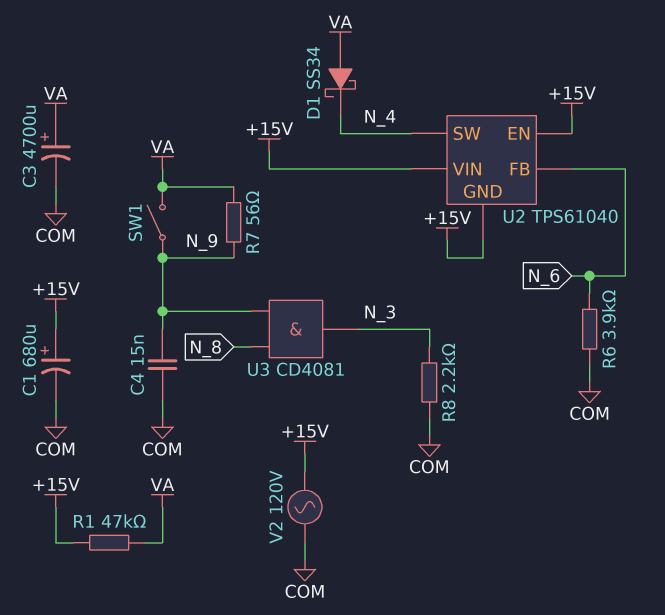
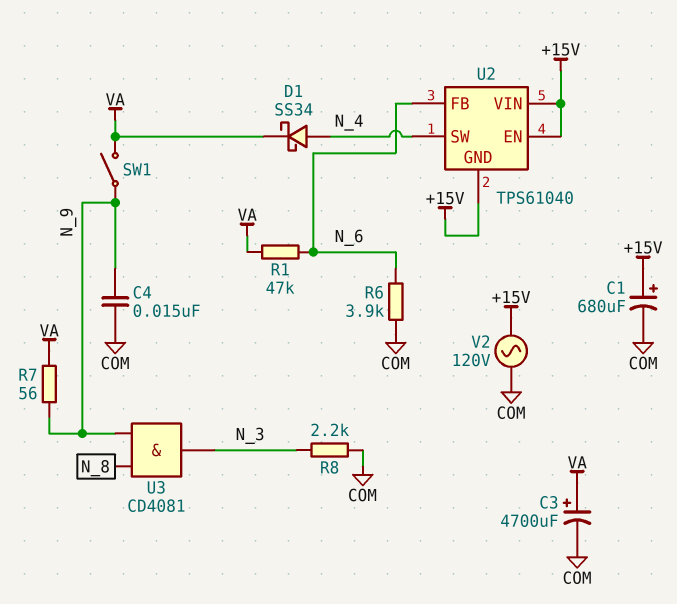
D1: schottky SS34 (A VA, K N_4) -> schottky SS34 (A N_4, K VA)
R1: 47k (+15V, VA) -> 47k (N_6, VA)

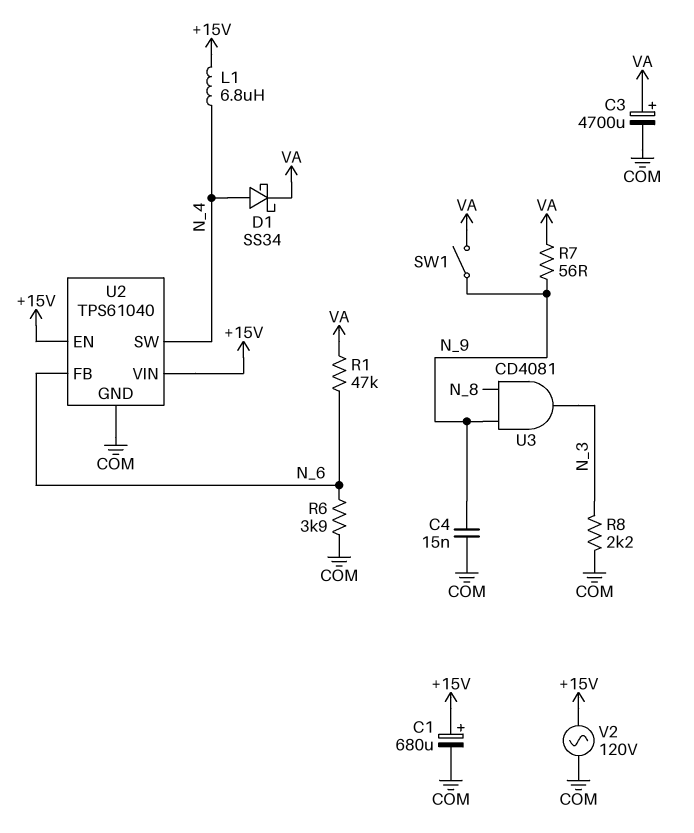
L1: none -> 6.8uH (+15V, N_4)
U2 pin GND: +15V -> COM

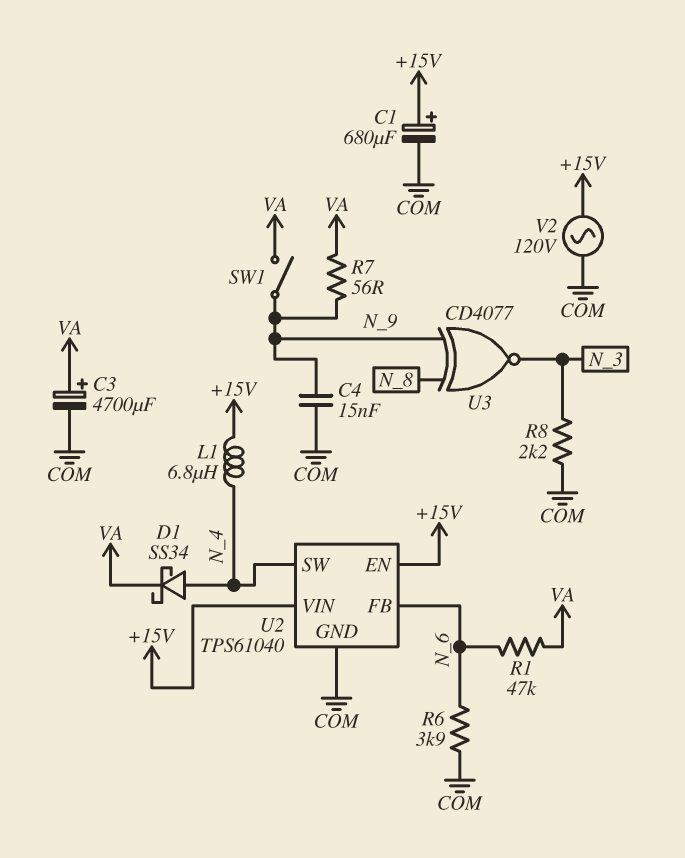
U3: AND CD4081 (in N_8, in N_9, out N_3) -> XNOR CD4077 (in N_8, in N_9, out N_3)

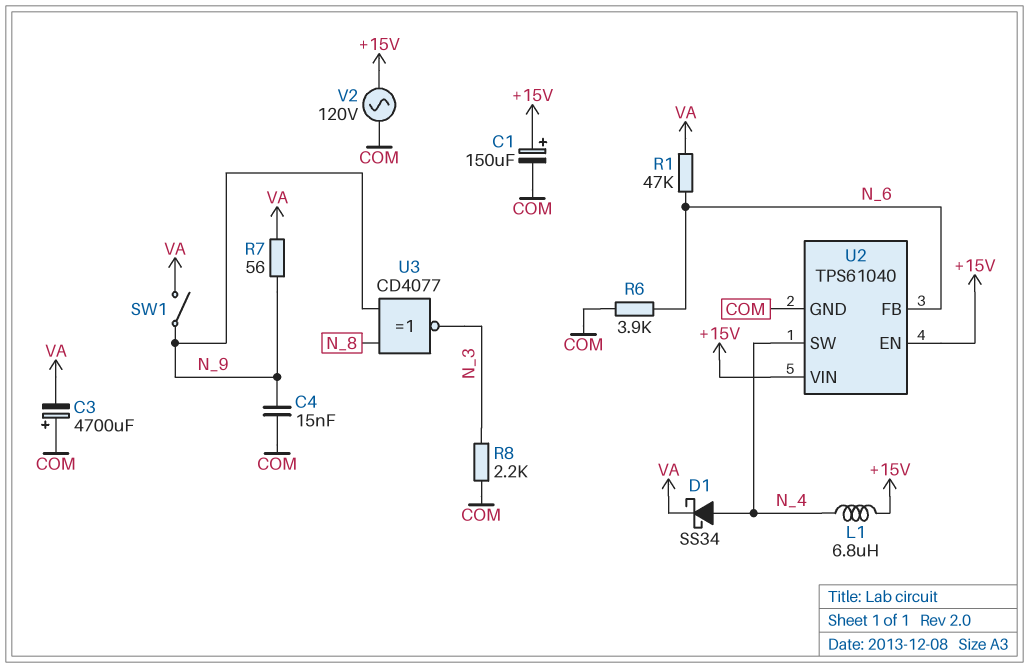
C1: 680uF (plus +15V, minus COM) -> 150uF (plus +15V, minus COM)
C3: 4700uF (plus VA, minus COM) -> 4700uF (plus COM, minus VA)

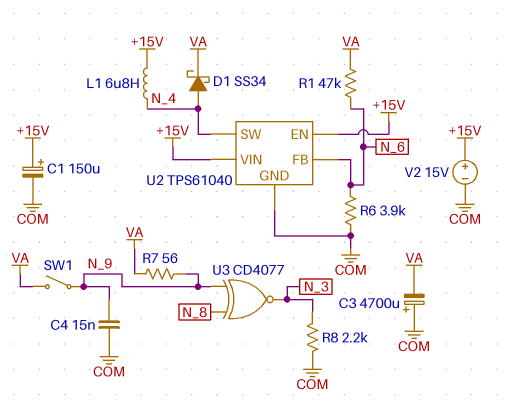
V2: AC 120V (+15V, COM) -> 15V (plus +15V, minus COM)

